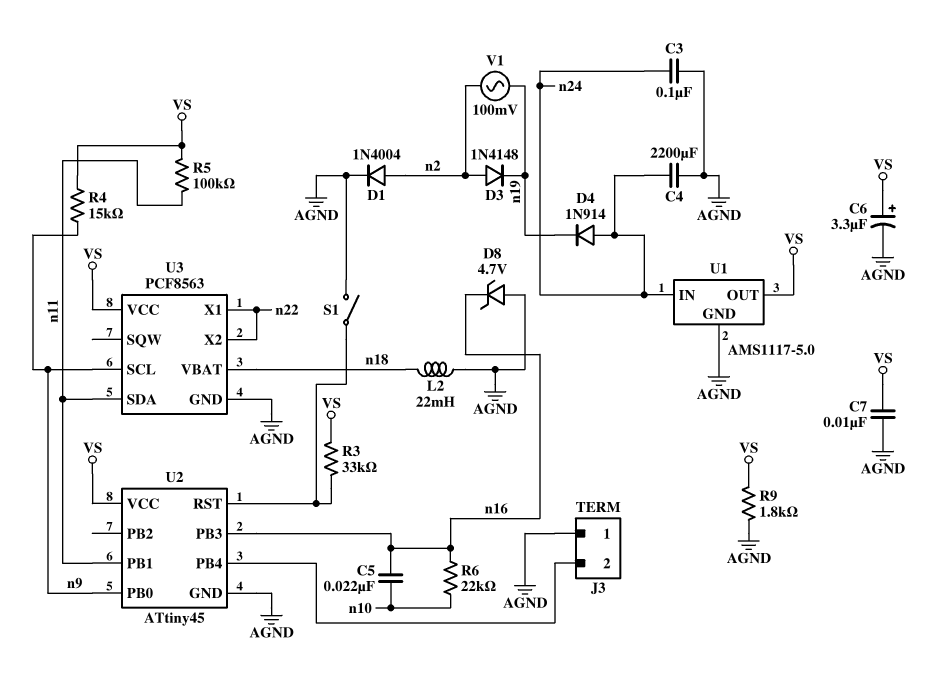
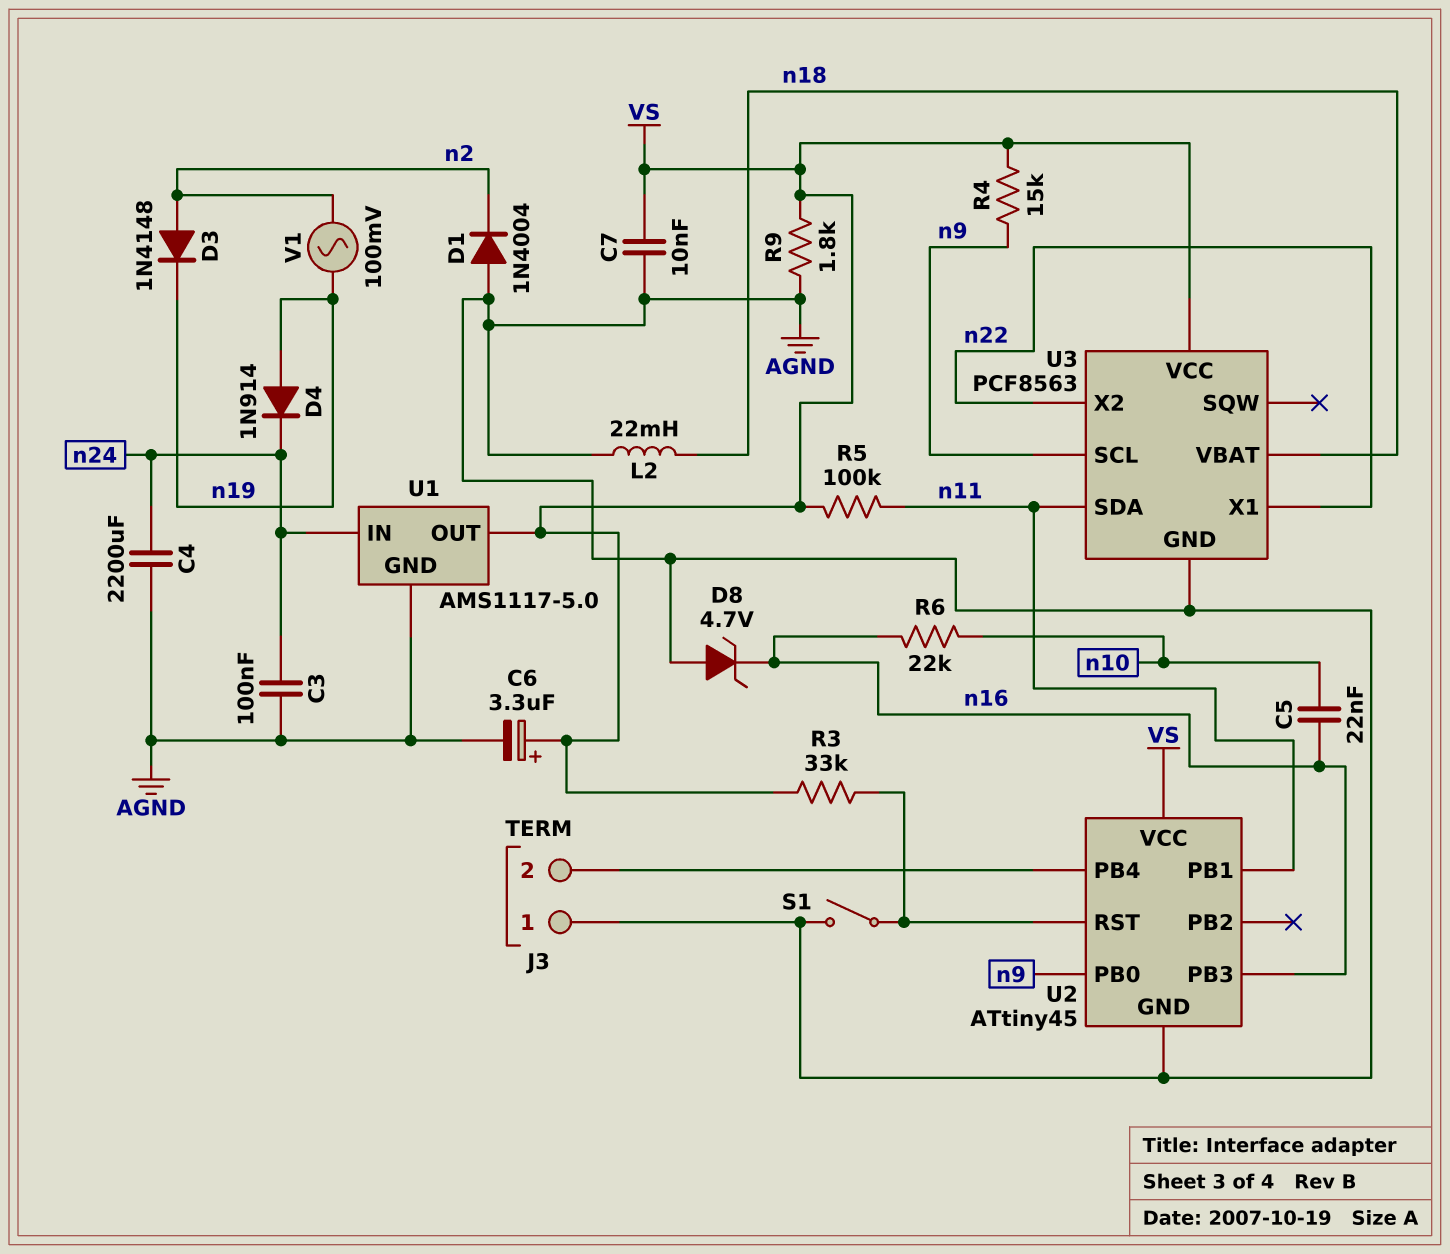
D1: diode 1N4004 (A n2, K AGND) -> diode 1N4004 (A AGND, K n2)
D4: diode 1N914 (A n24, K n19) -> diode 1N914 (A n19, K n24)

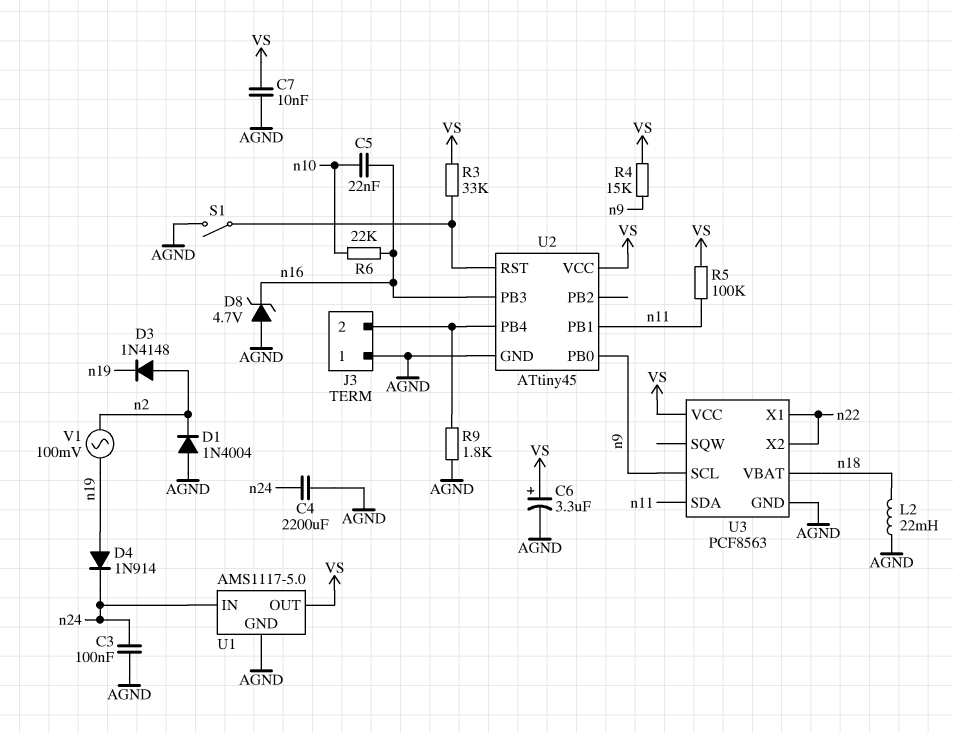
R9: 1.8k (AGND, VS) -> 1.8k (AGND, J3/2)

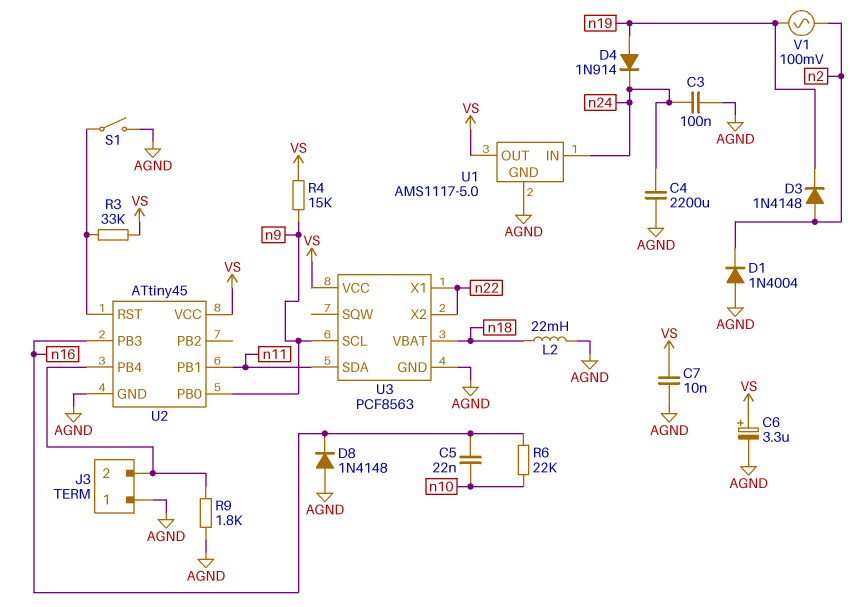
D8: zener 4.7V (A AGND, K n16) -> diode 1N4148 (A AGND, K n16)
R5: 100k (VS, n11) -> none

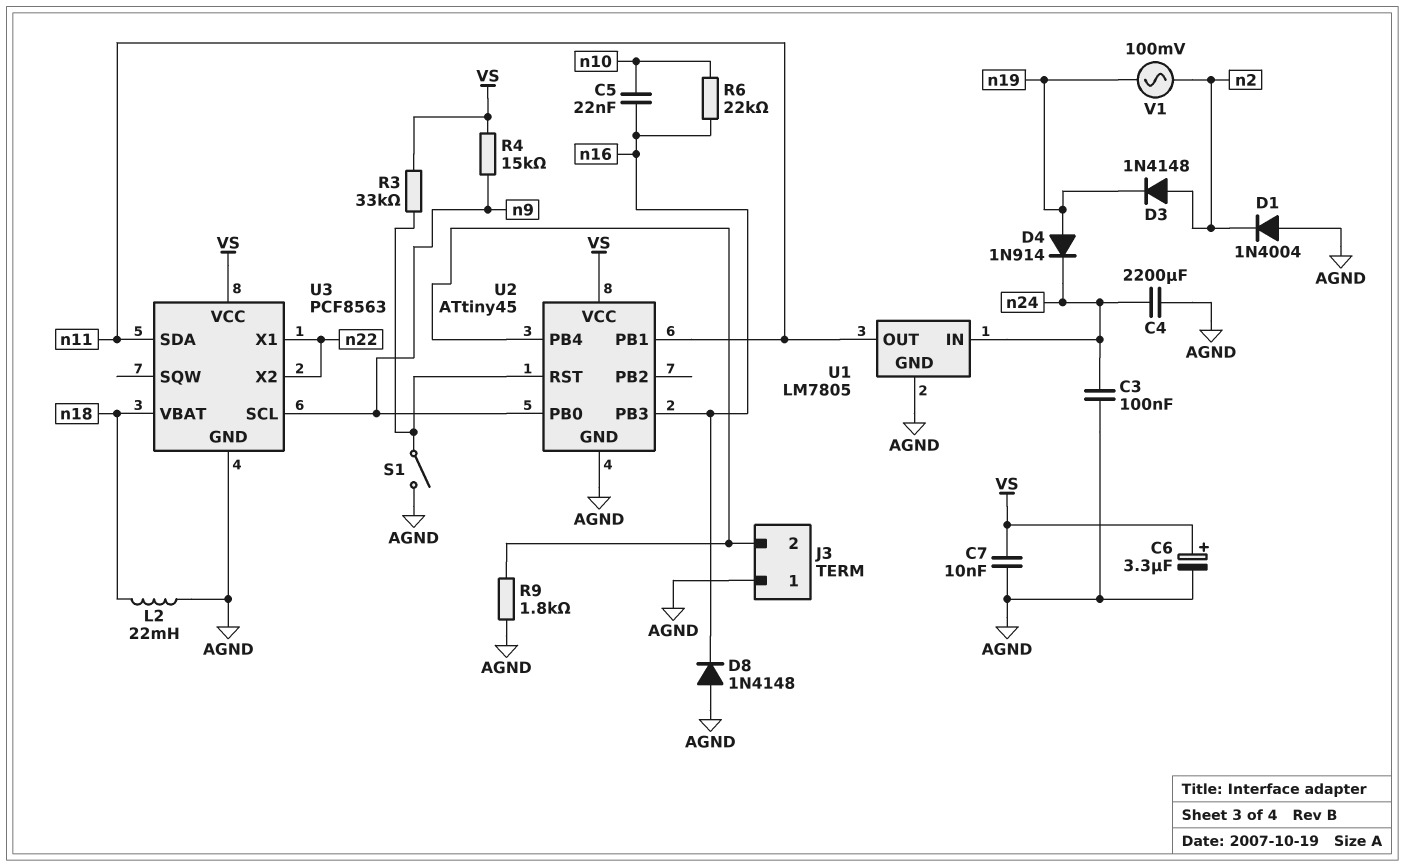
U1: AMS1117-5.0 -> LM7805
U1 pin OUT: VS -> n11

